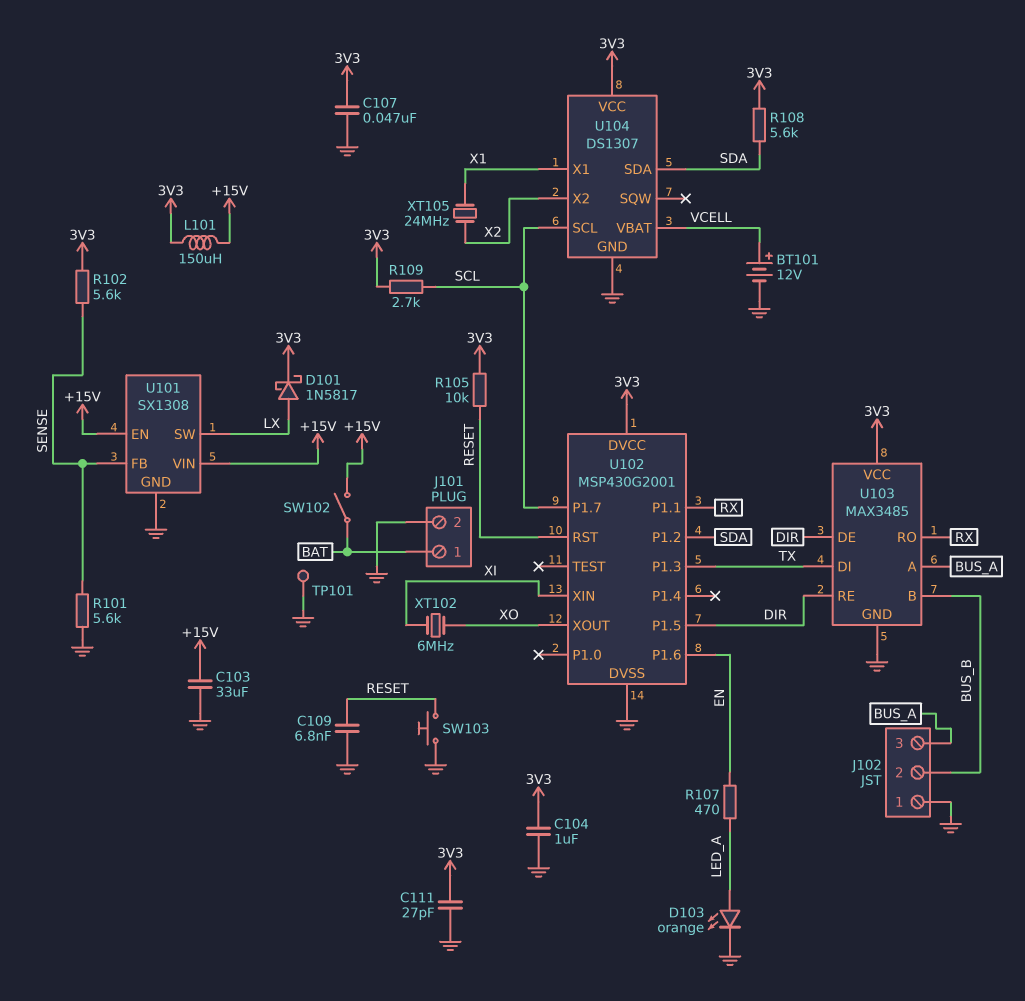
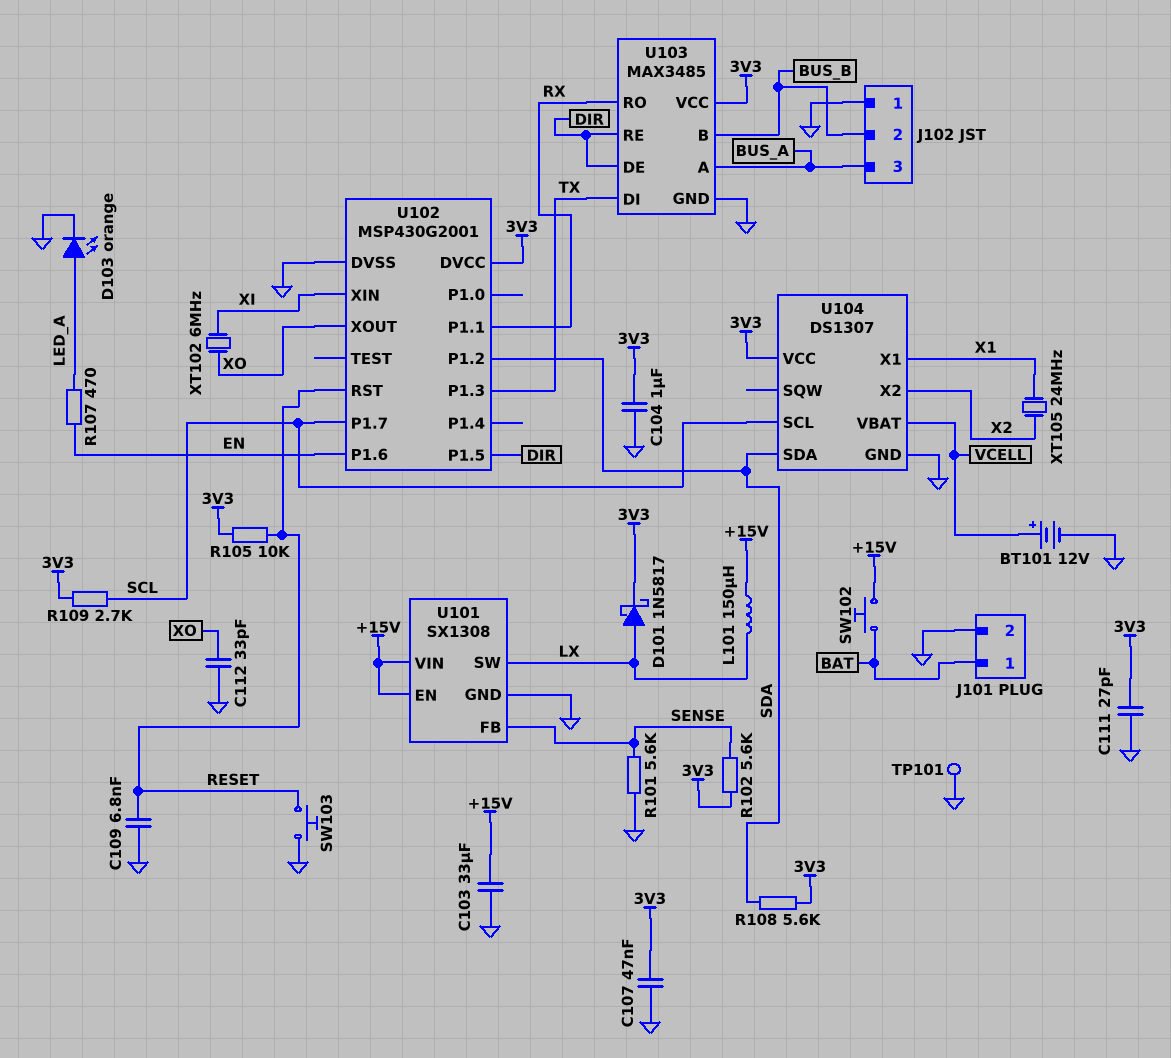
C112: none -> 33pF (GND, XO)
L101: 150uH (+15V, 3V3) -> 150uH (+15V, LX)
SW102: switch (+15V, BAT) -> button (+15V, BAT)

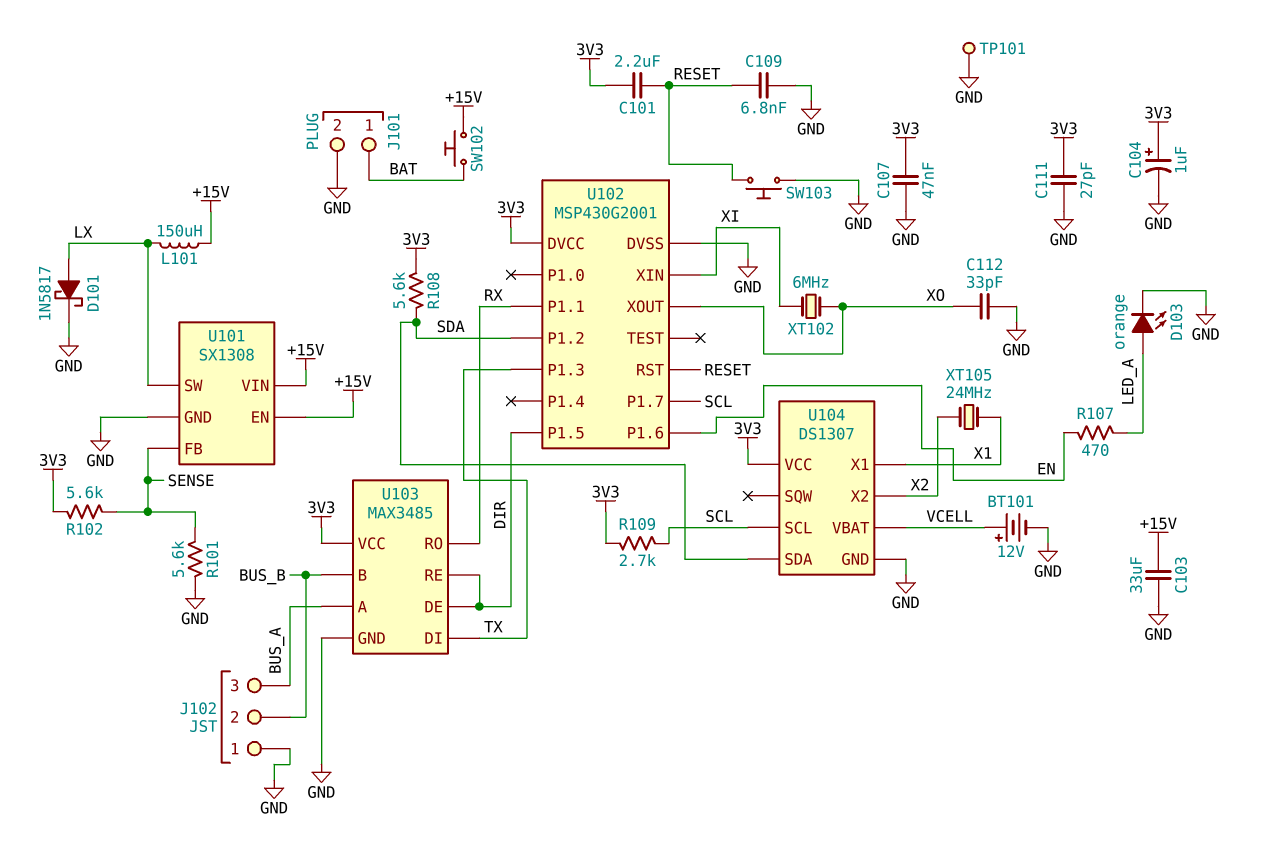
C101: none -> 2.2uF (3V3, RESET)
C104: 1uF (3V3, GND) -> 1uF (plus 3V3, minus GND)
D101: schottky 1N5817 (A LX, K 3V3) -> schottky 1N5817 (A LX, K GND)
R105: 10k (3V3, RESET) -> none

